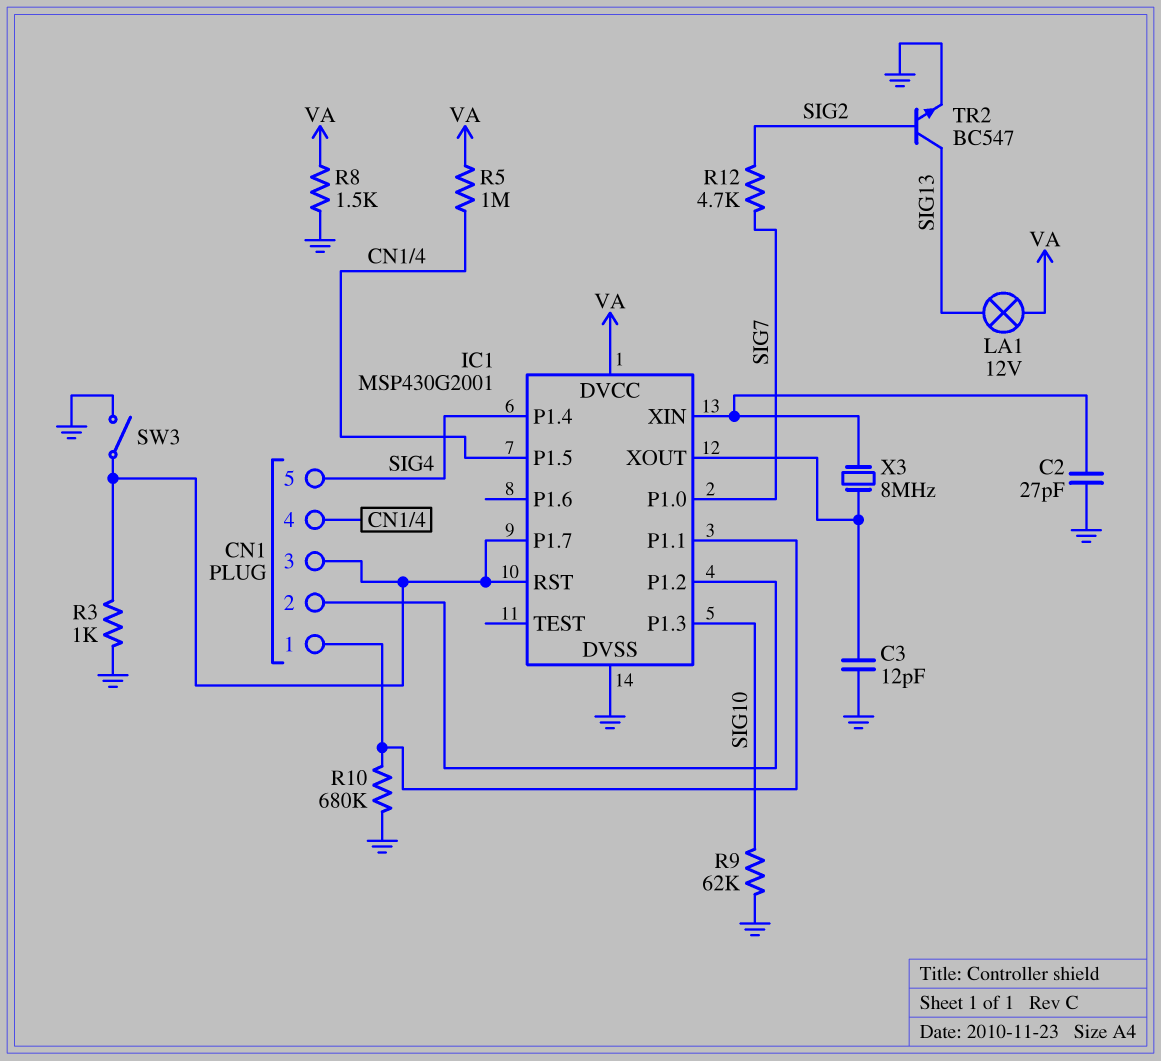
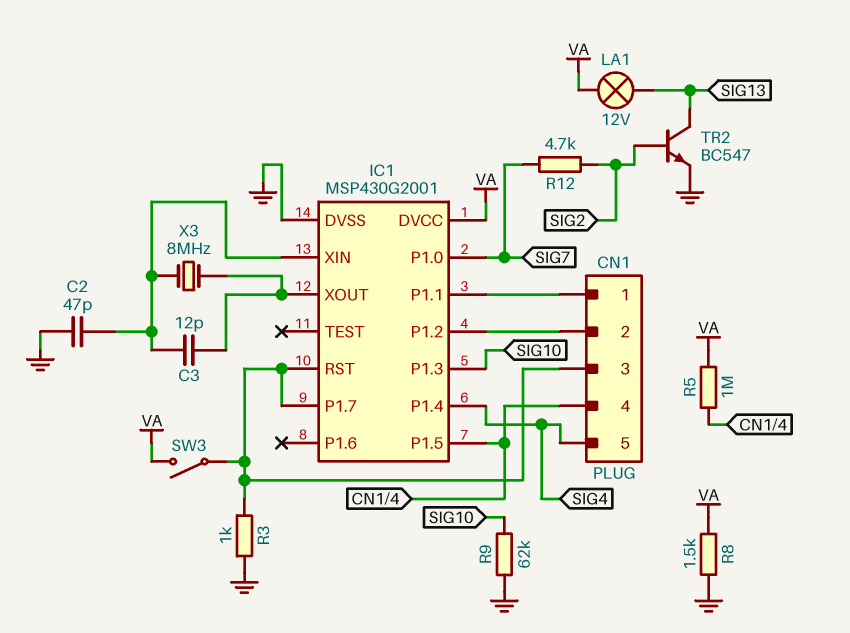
C2: 27pF (GND, IC1/XIN) -> 47pF (GND, IC1/XIN)
C3: 12pF (GND, IC1/XOUT) -> 12pF (IC1/XIN, IC1/XOUT)
R10: 680k (CN1/1, GND) -> none
SW3: switch (CN1/3, GND) -> switch (CN1/3, VA)

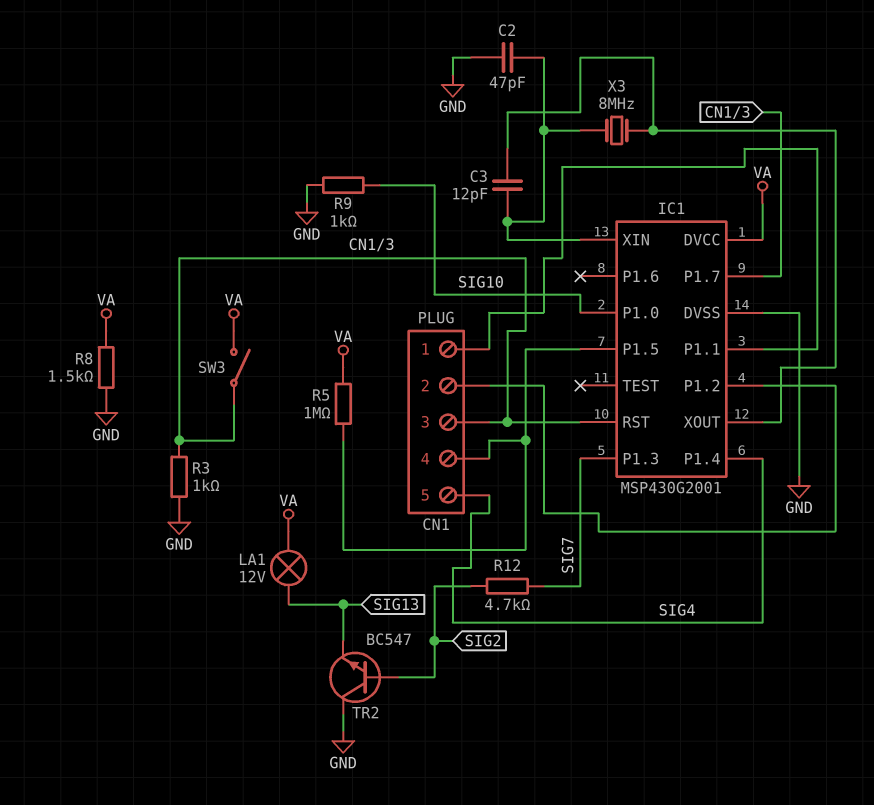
IC1 pin P1.0: SIG7 -> SIG10
IC1 pin P1.3: SIG10 -> SIG7
R9: 62k (GND, SIG10) -> 1k (GND, SIG10)
TR2: NPN BC547 (B SIG2, C SIG13, E GND) -> NPN BC547 (B SIG2, C GND, E SIG13)

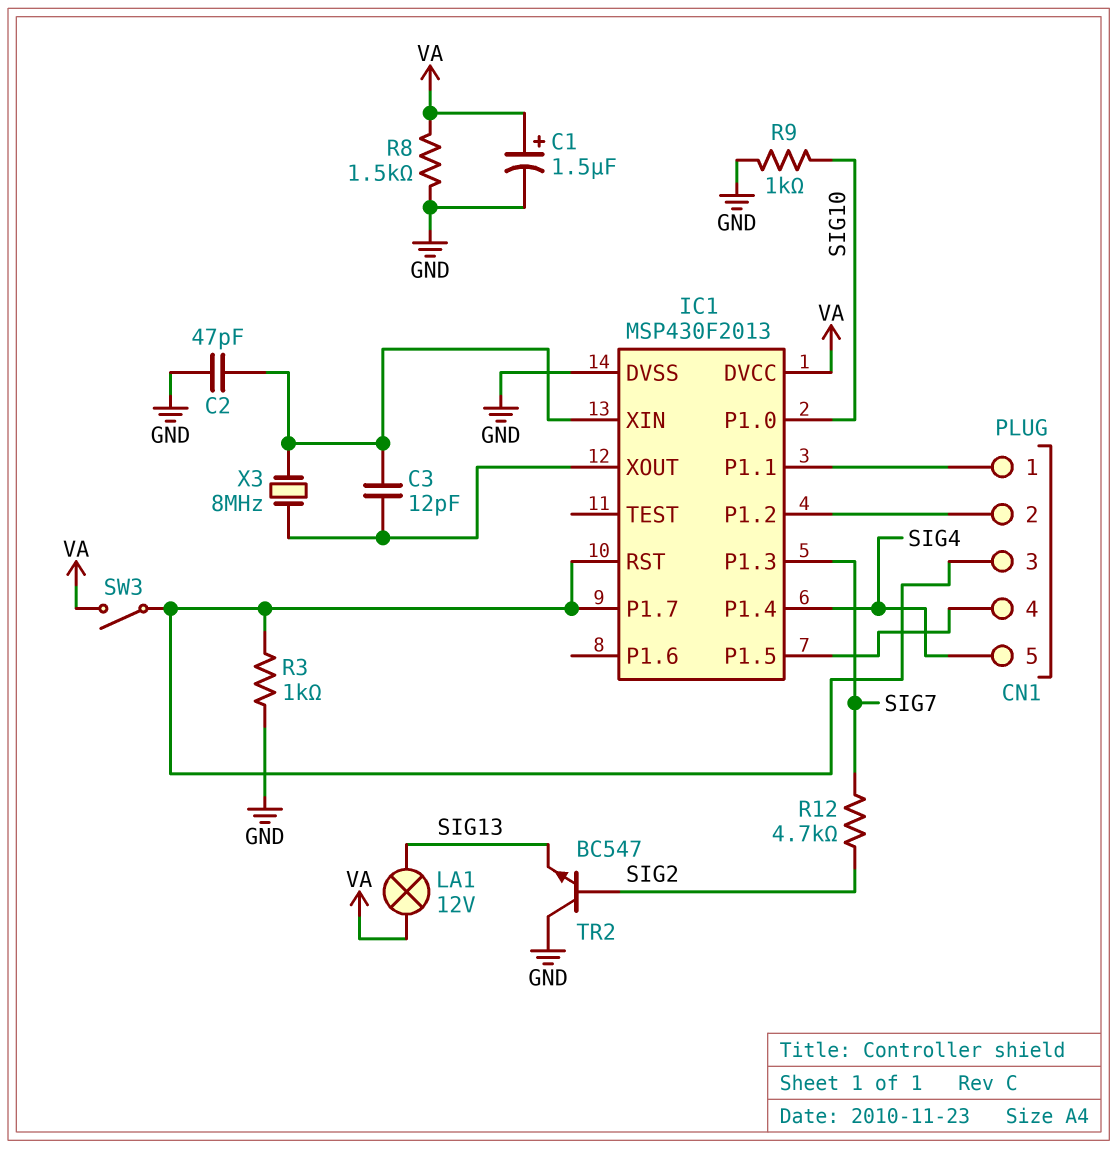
C1: none -> 1.5uF (plus VA, minus GND)
IC1: MSP430G2001 -> MSP430F2013
R5: 1M (CN1/4, VA) -> none

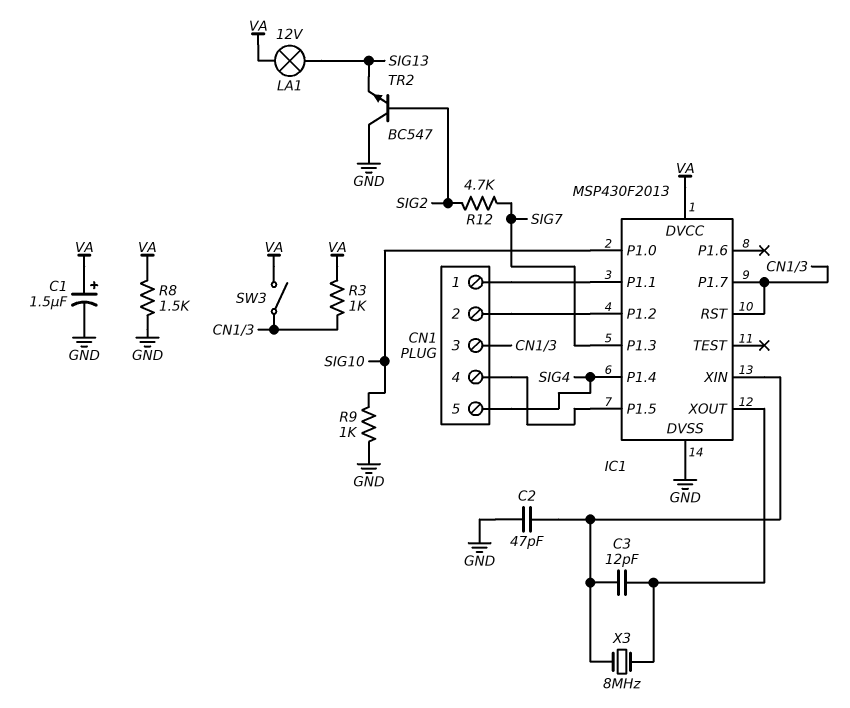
R3: 1k (CN1/3, GND) -> 1k (CN1/3, VA)

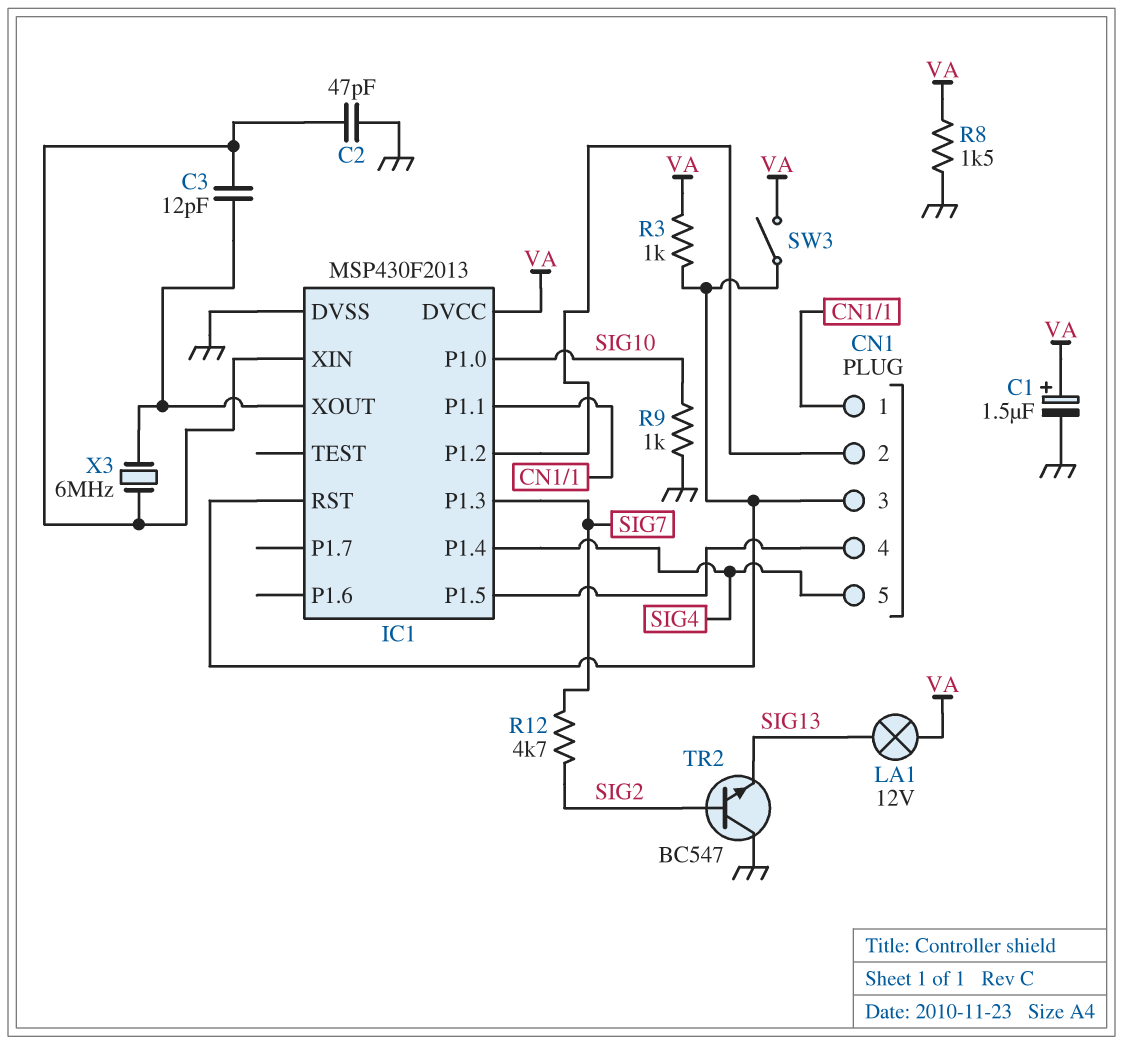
IC1 pin P1.7: CN1/3 -> none
X3: 8MHz (IC1/XIN, IC1/XOUT) -> 6MHz (IC1/XIN, IC1/XOUT)

